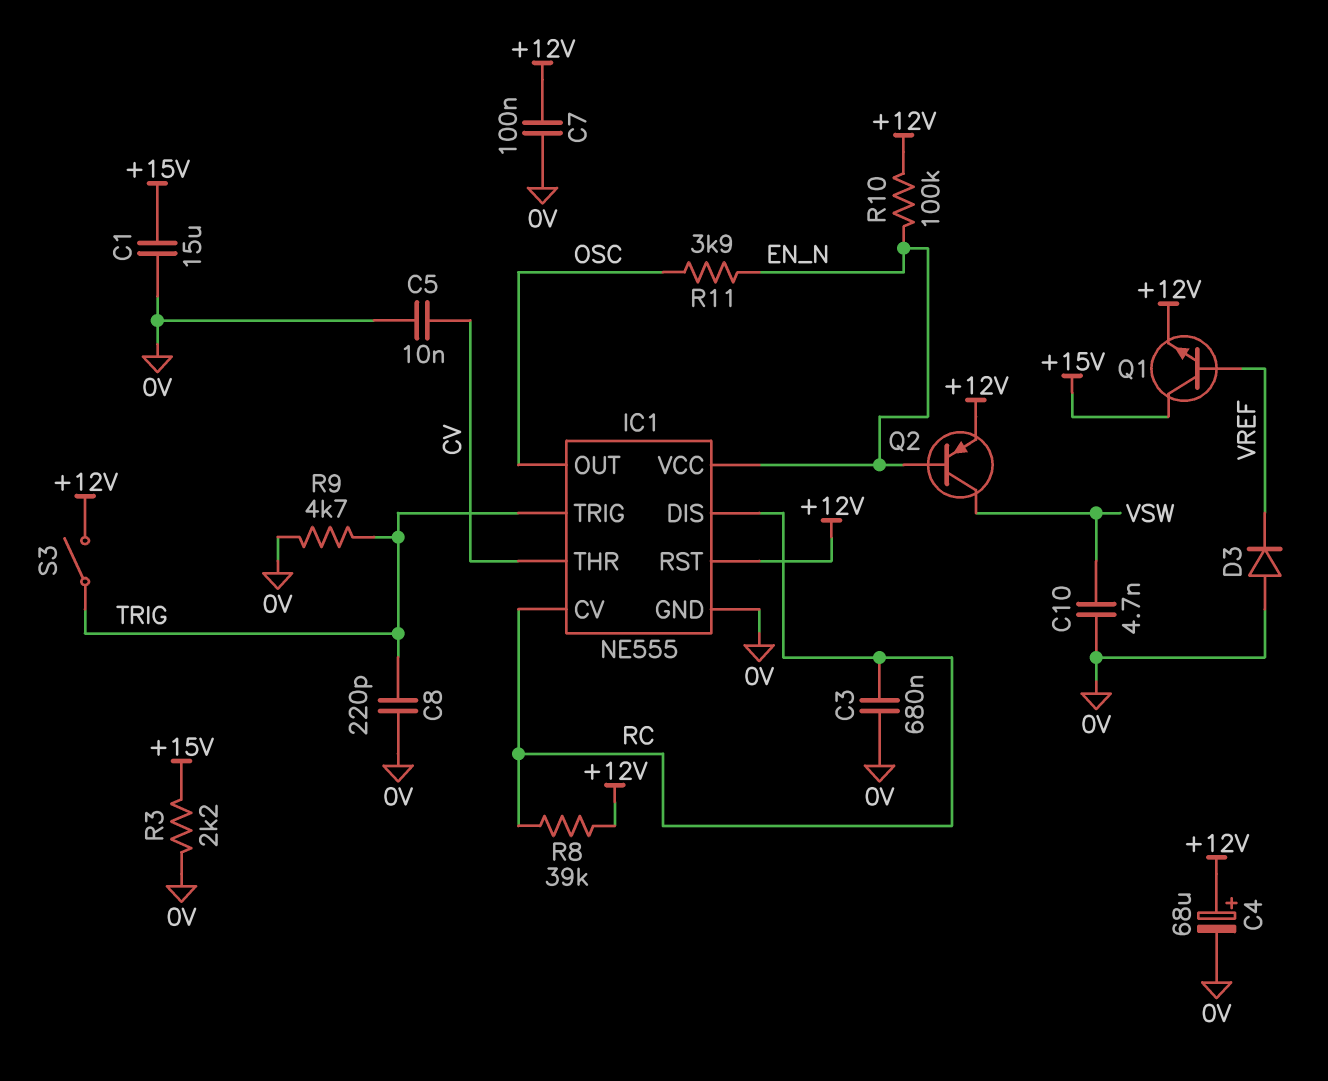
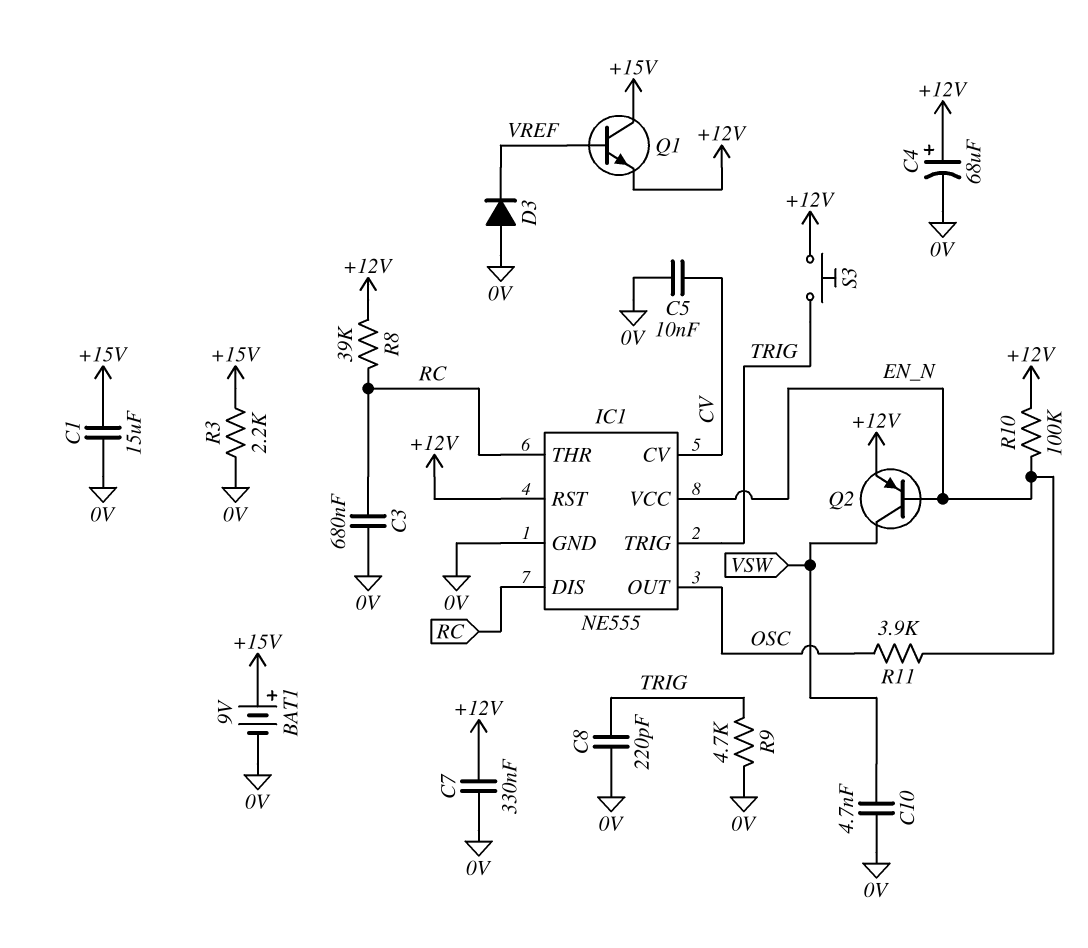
BAT1: none -> 9V (plus +15V, minus 0V)
C7: 100nF (+12V, 0V) -> 330nF (+12V, 0V)
IC1 pin CV: RC -> CV
IC1 pin THR: CV -> RC
S3: switch (+12V, TRIG) -> button (+12V, TRIG)

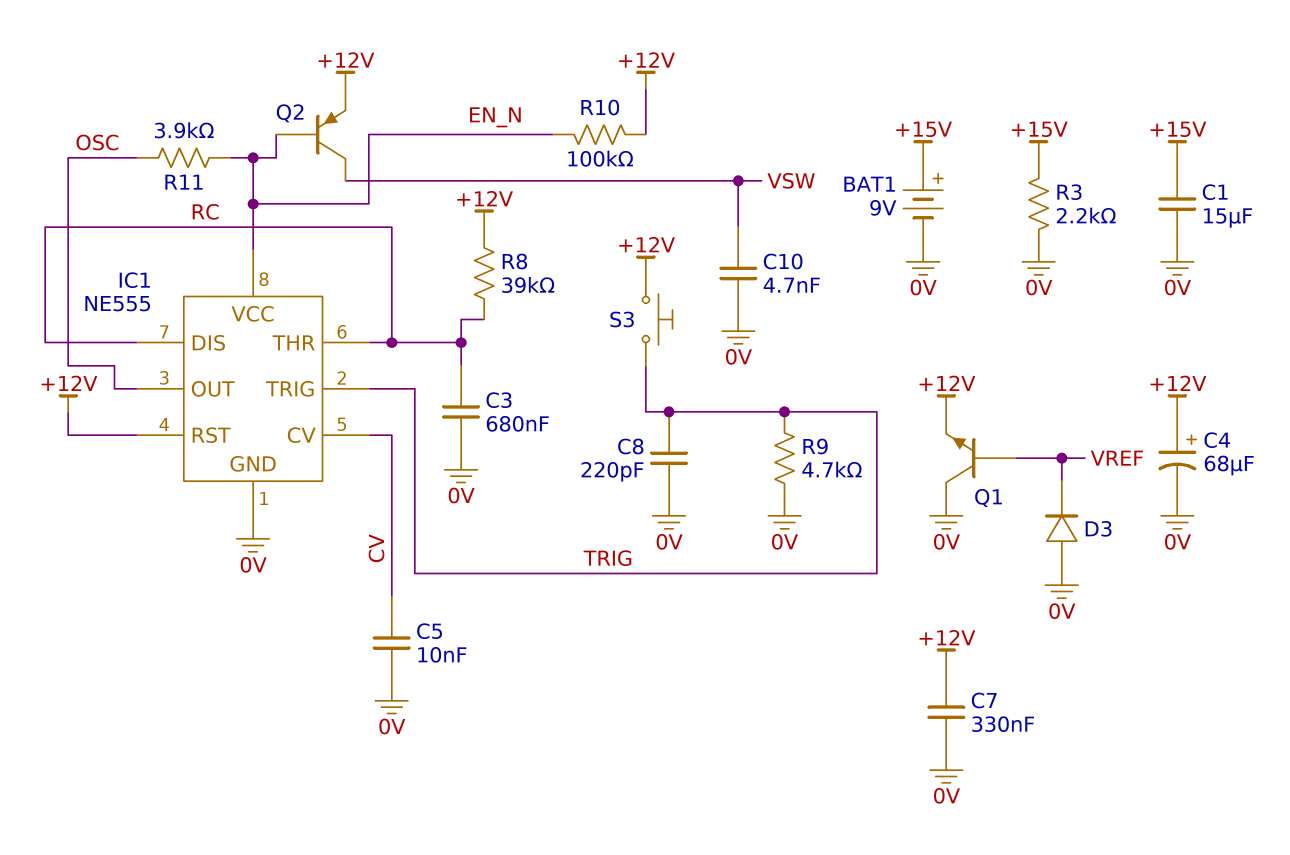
Q1: NPN (B VREF, C +15V, E +12V) -> NPN (B VREF, C 0V, E +12V)

